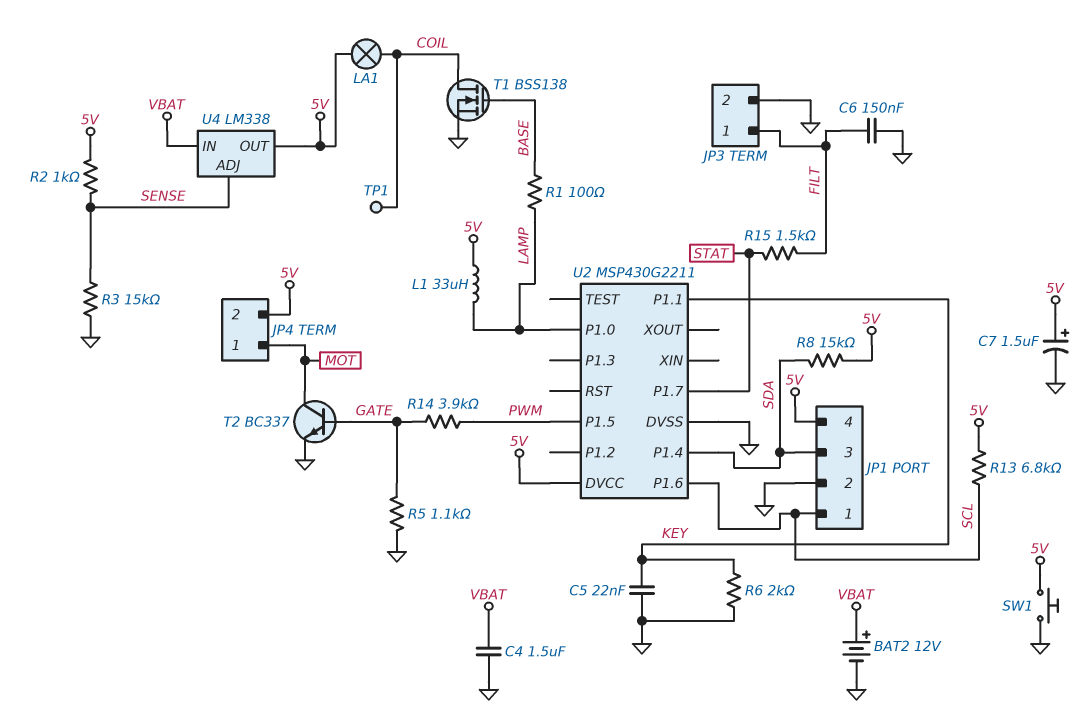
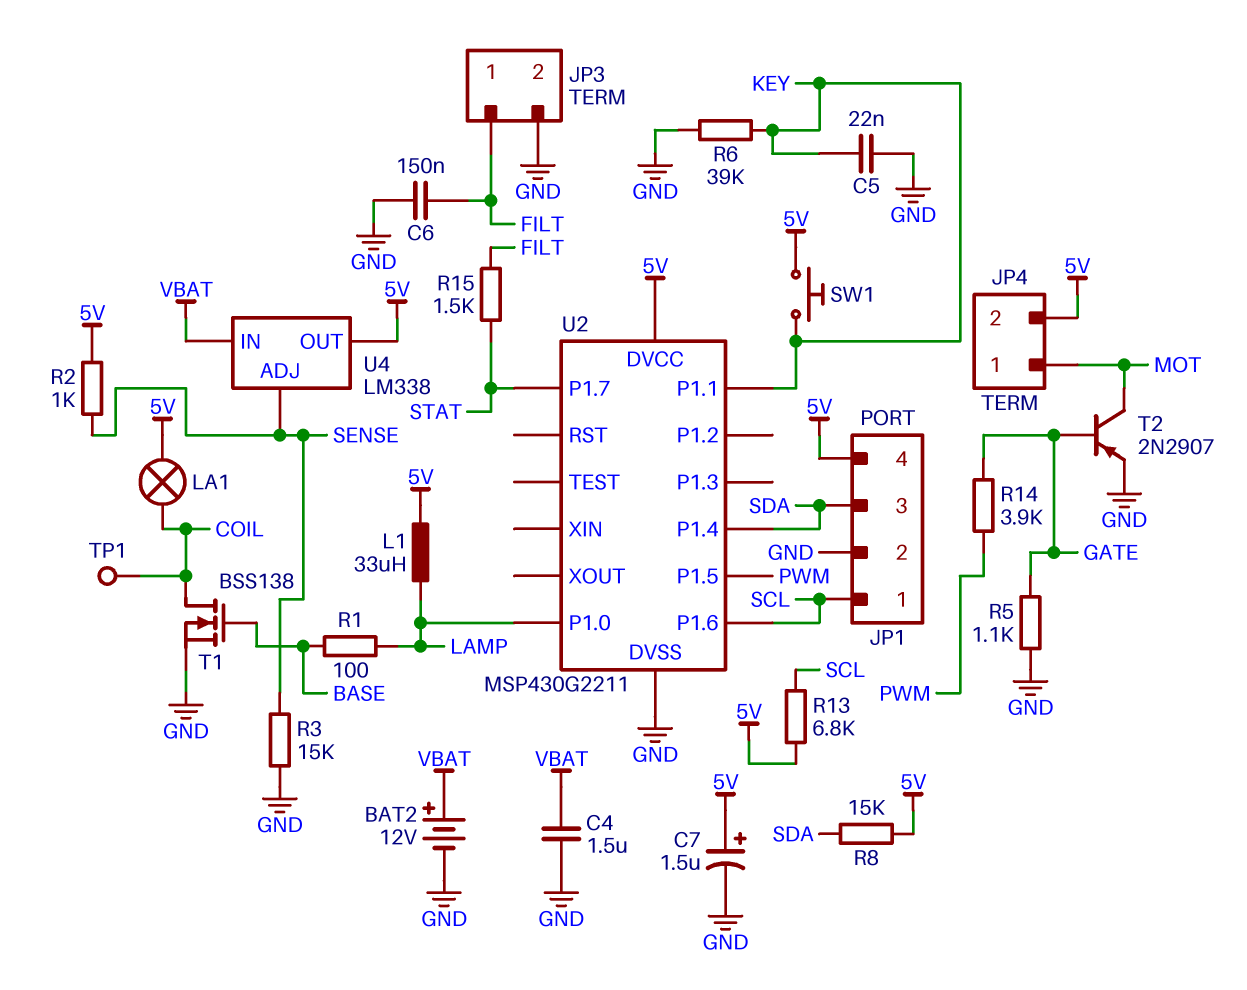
R6: 2k (GND, KEY) -> 39k (GND, KEY)
SW1: button (5V, GND) -> button (5V, KEY)
T2: NPN BC337 (B GATE, C MOT, E GND) -> PNP 2N2907 (B GATE, C MOT, E GND)

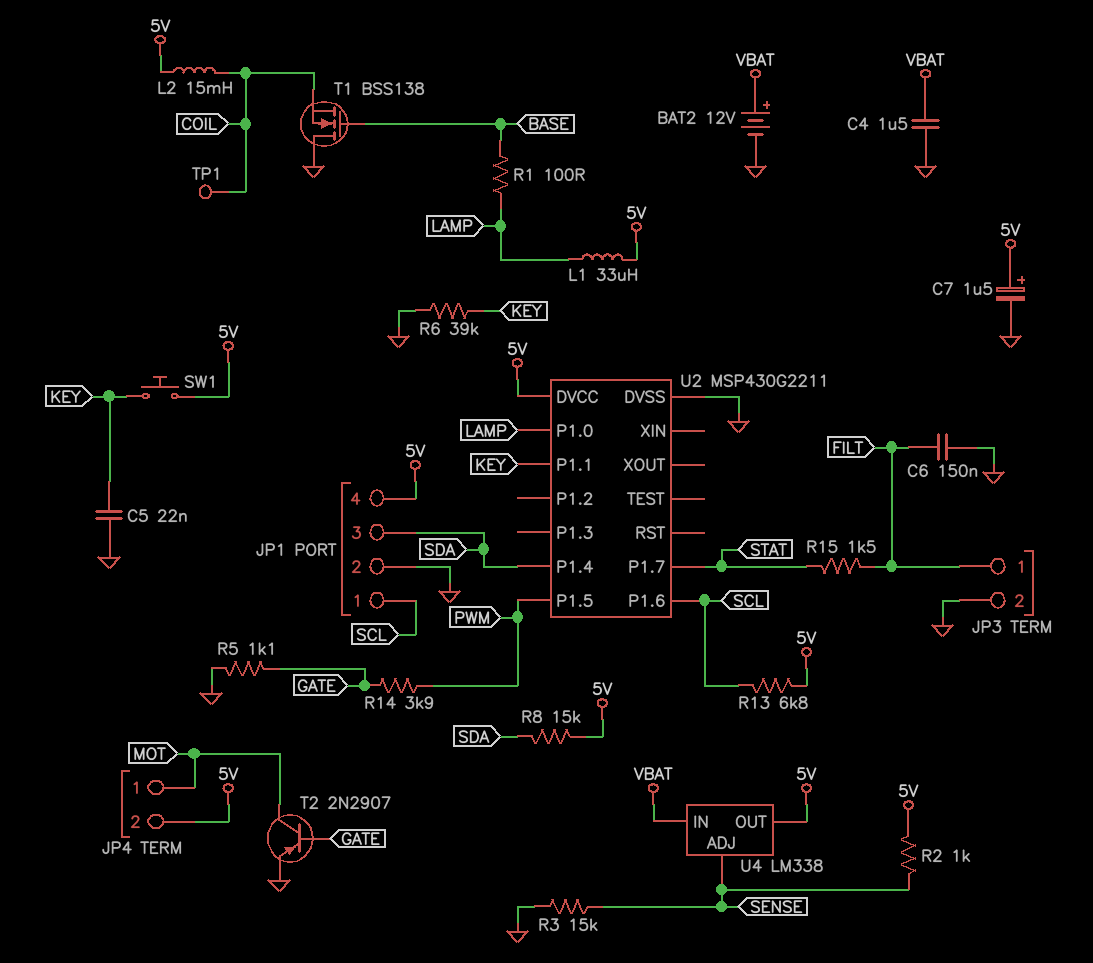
L2: none -> 15mH (5V, COIL)
LA1: lamp (5V, COIL) -> none
T1: NMOS BSS138 (G BASE, D COIL, S GND) -> NMOS BSS138 (G BASE, D GND, S COIL)

